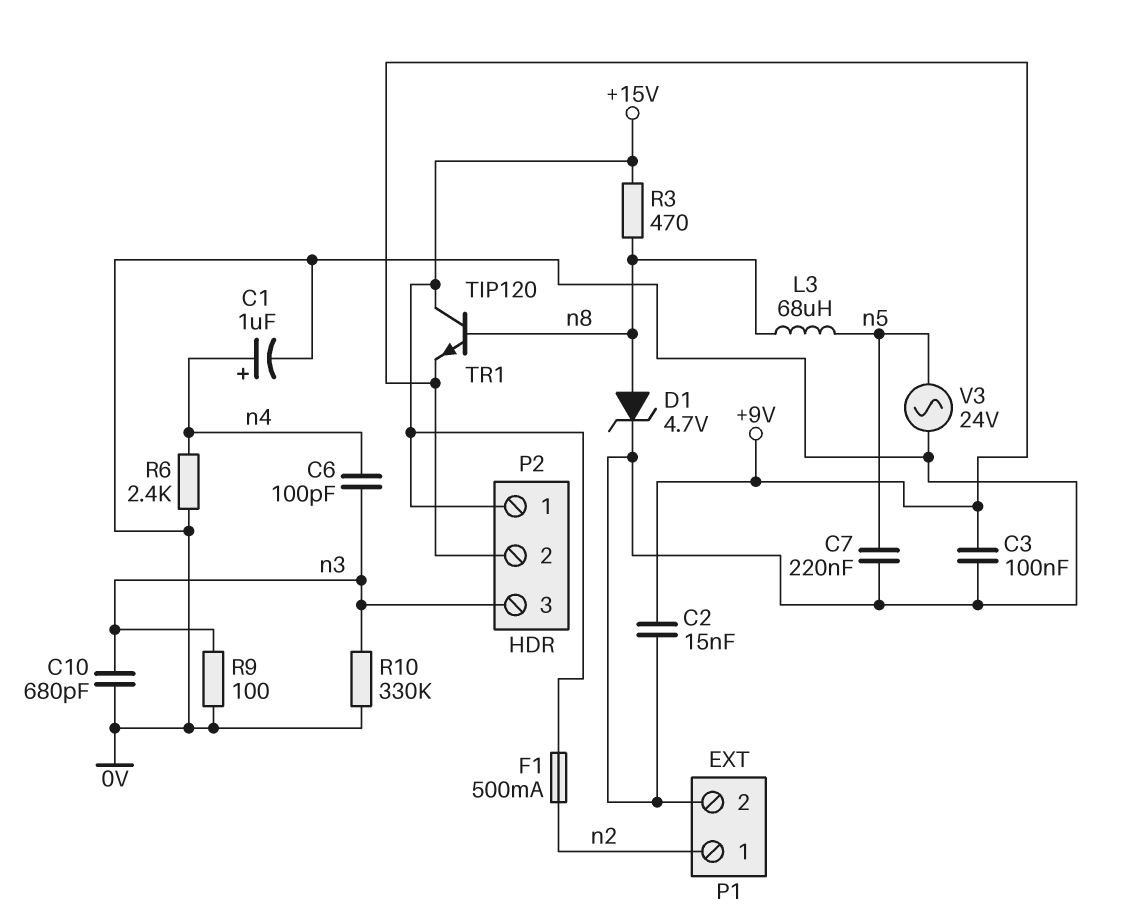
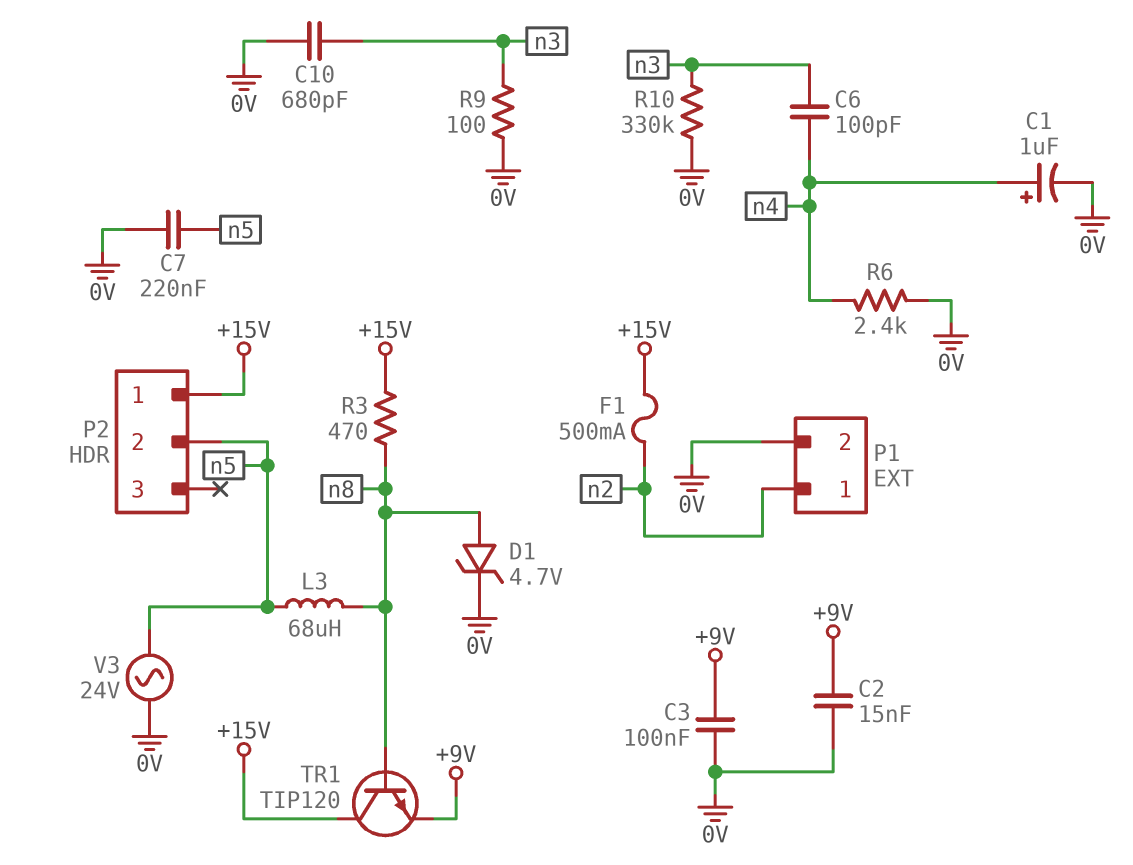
P2 pin 2: +9V -> n5
P2 pin 3: n3 -> none

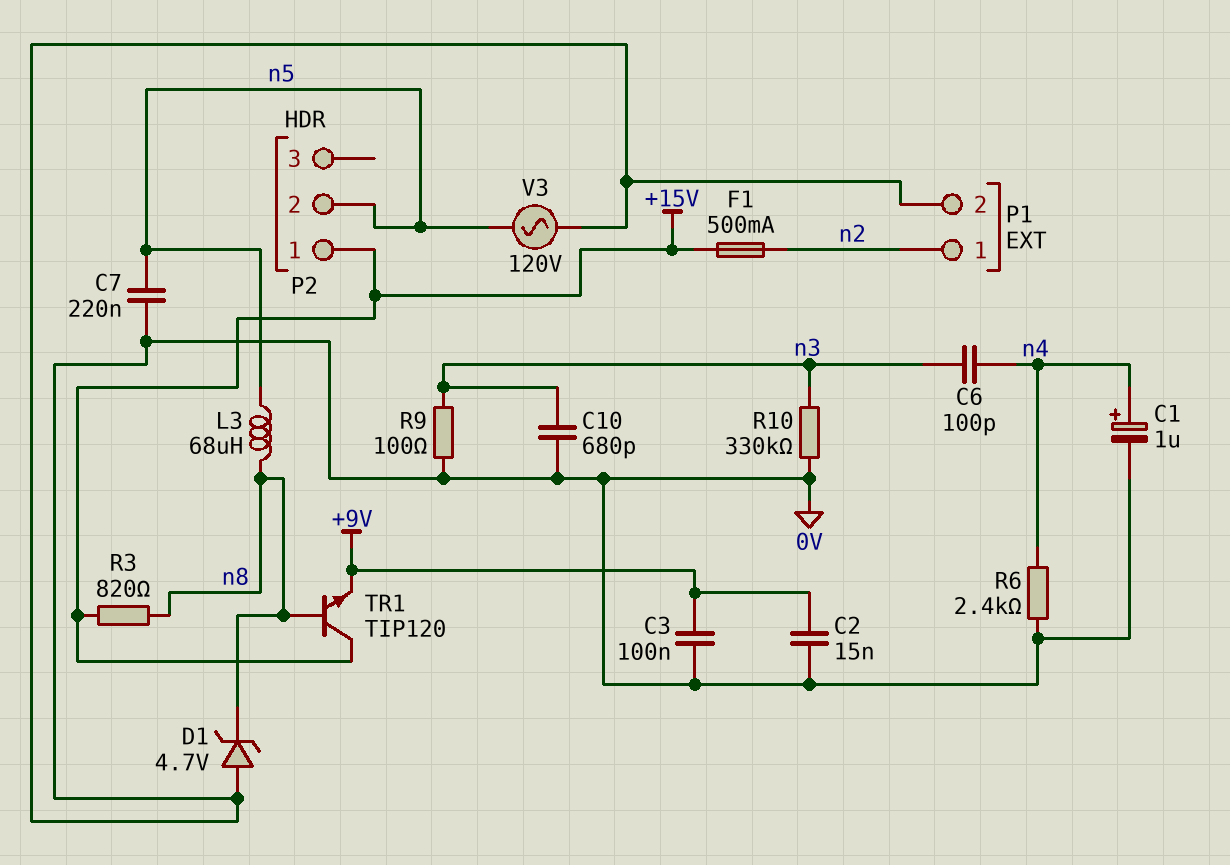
D1: zener 4.7V (A n8, K 0V) -> zener 4.7V (A 0V, K n8)
R3: 470 (+15V, n8) -> 820 (+15V, n8)
V3: AC 24V (0V, n5) -> AC 120V (0V, n5)

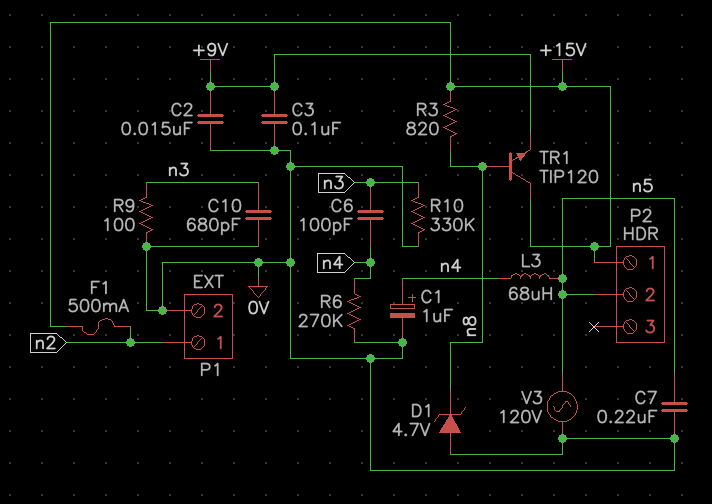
L3: 68uH (n5, n8) -> 68uH (n4, n5)
R6: 2.4k (0V, n4) -> 270k (0V, n4)

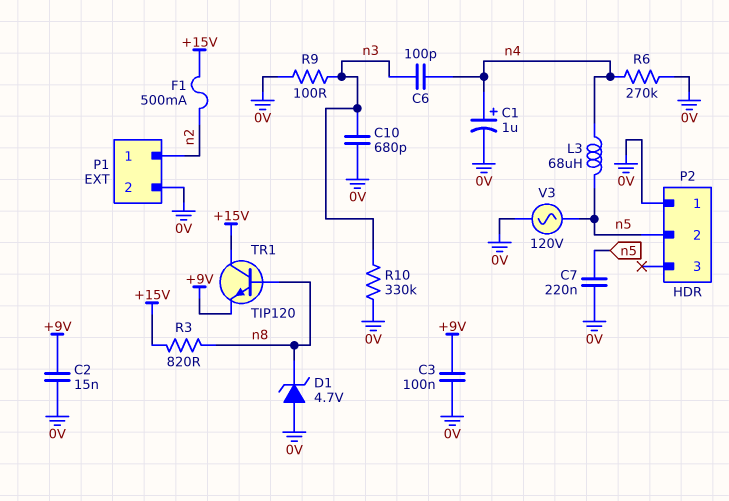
P2 pin 1: +15V -> 0V

